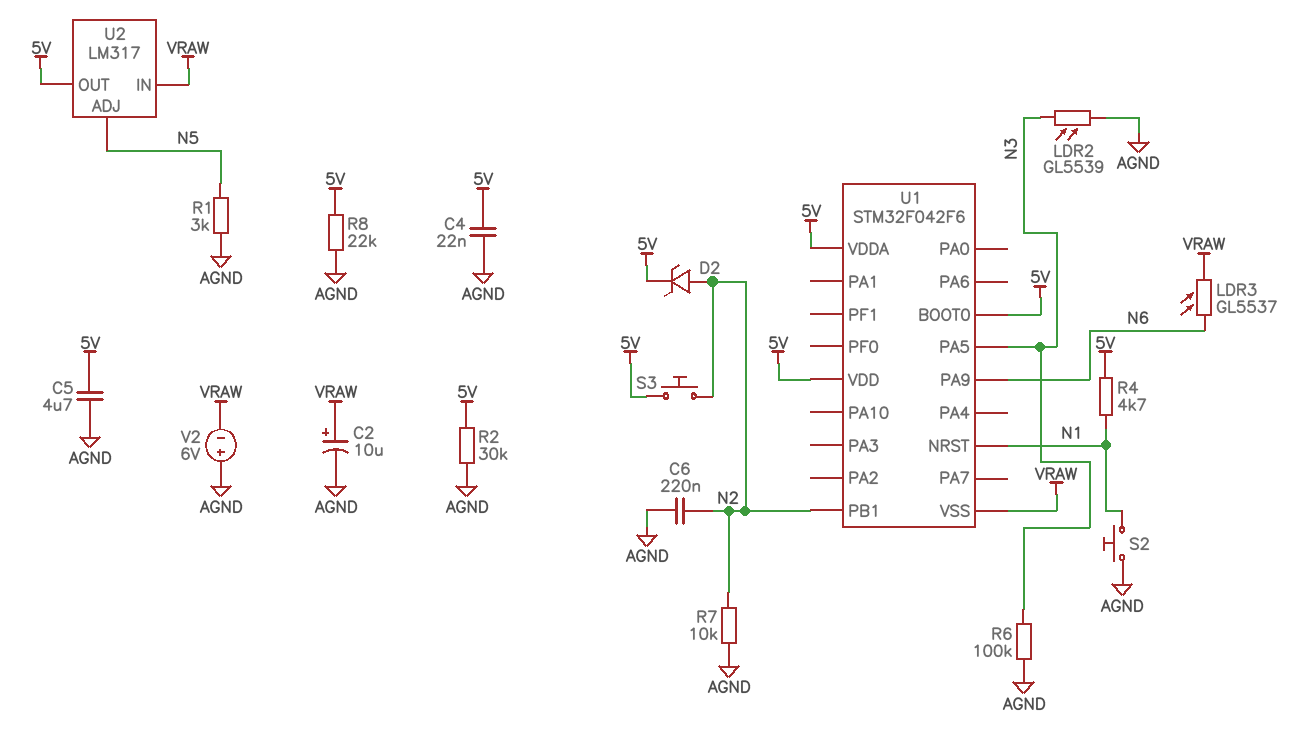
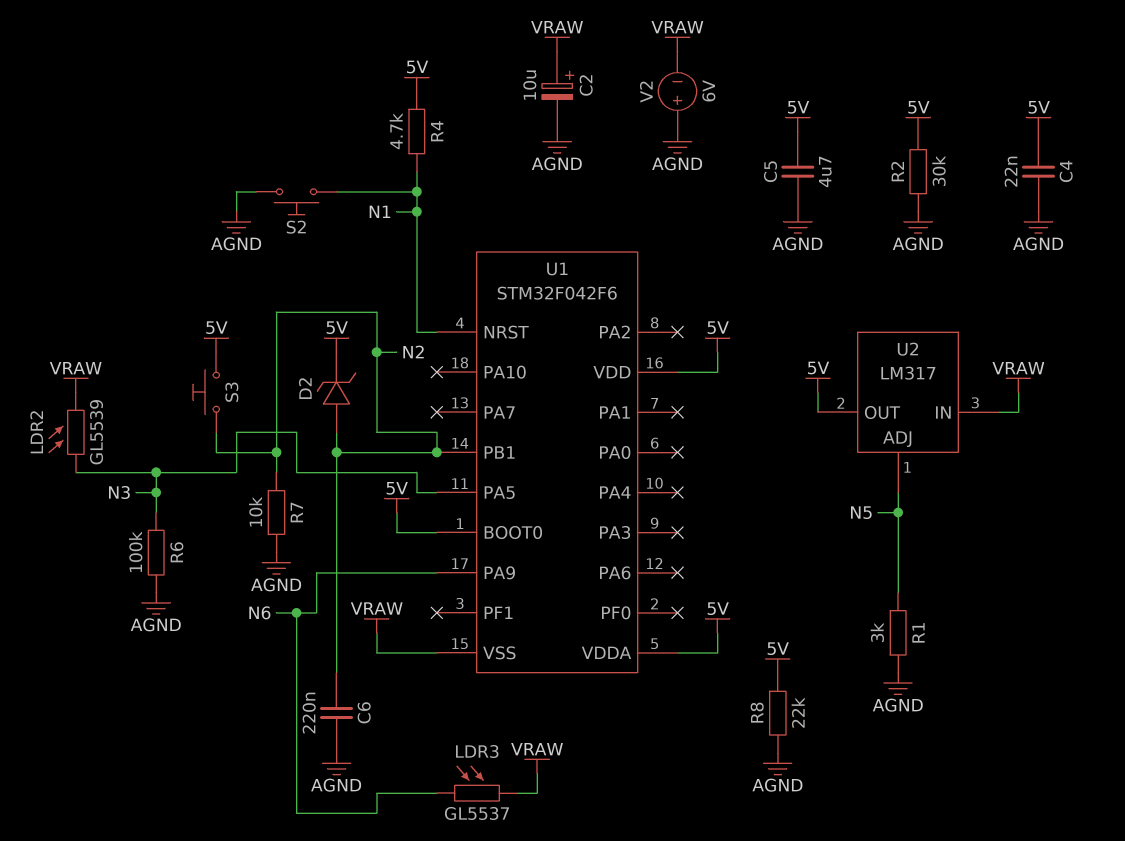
LDR2: GL5539 (AGND, N3) -> GL5539 (N3, VRAW)

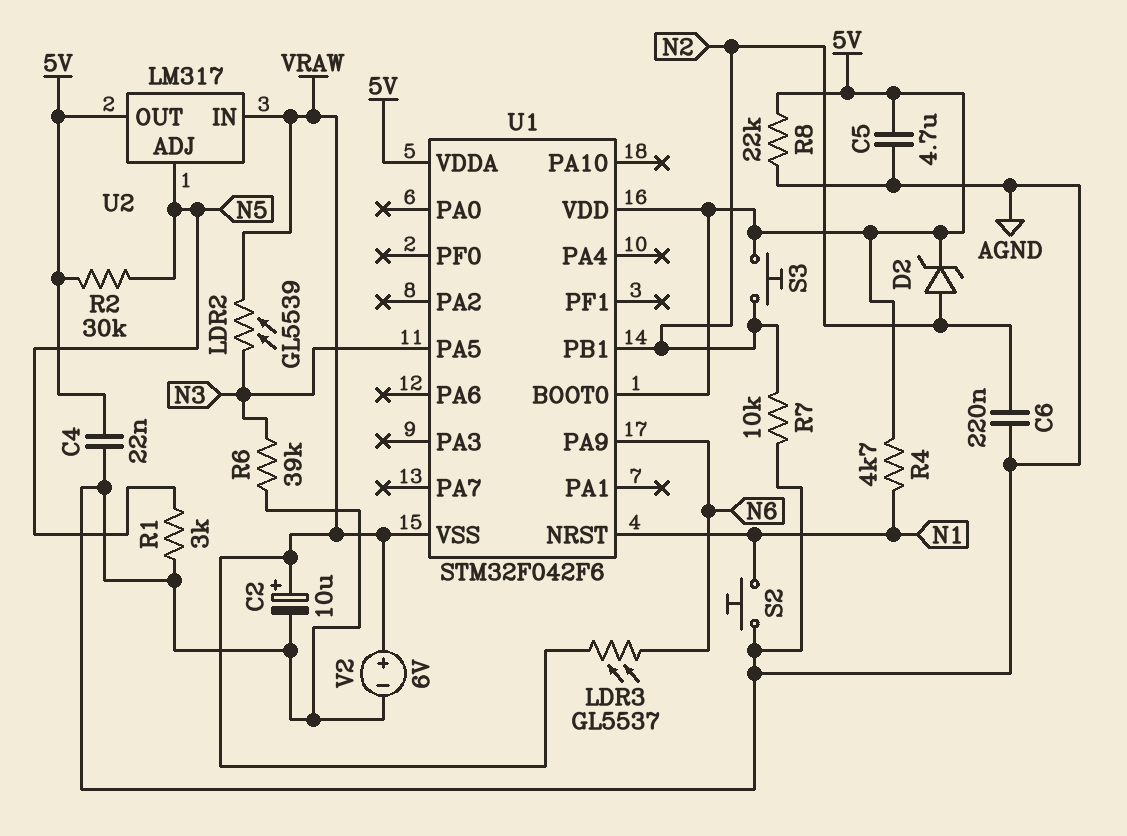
R2: 30k (5V, AGND) -> 30k (5V, N5)
R6: 100k (AGND, N3) -> 39k (AGND, N3)
V2: 6V (plus AGND, minus VRAW) -> 6V (plus VRAW, minus AGND)

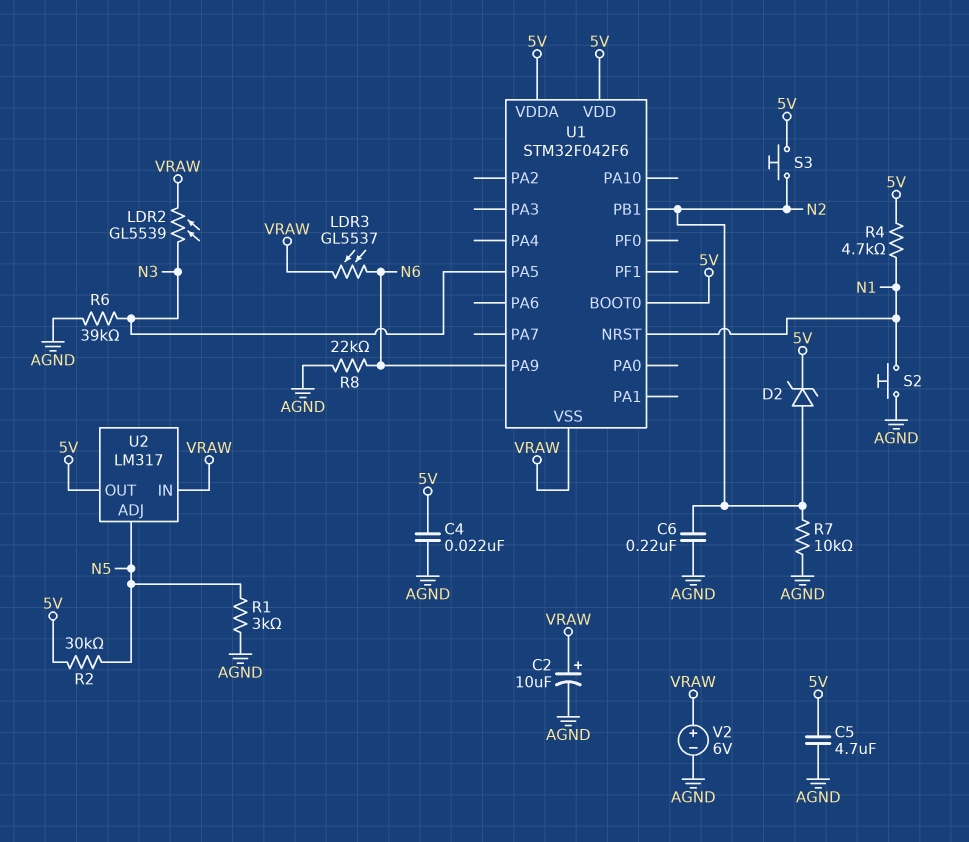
R8: 22k (5V, AGND) -> 22k (AGND, N6)

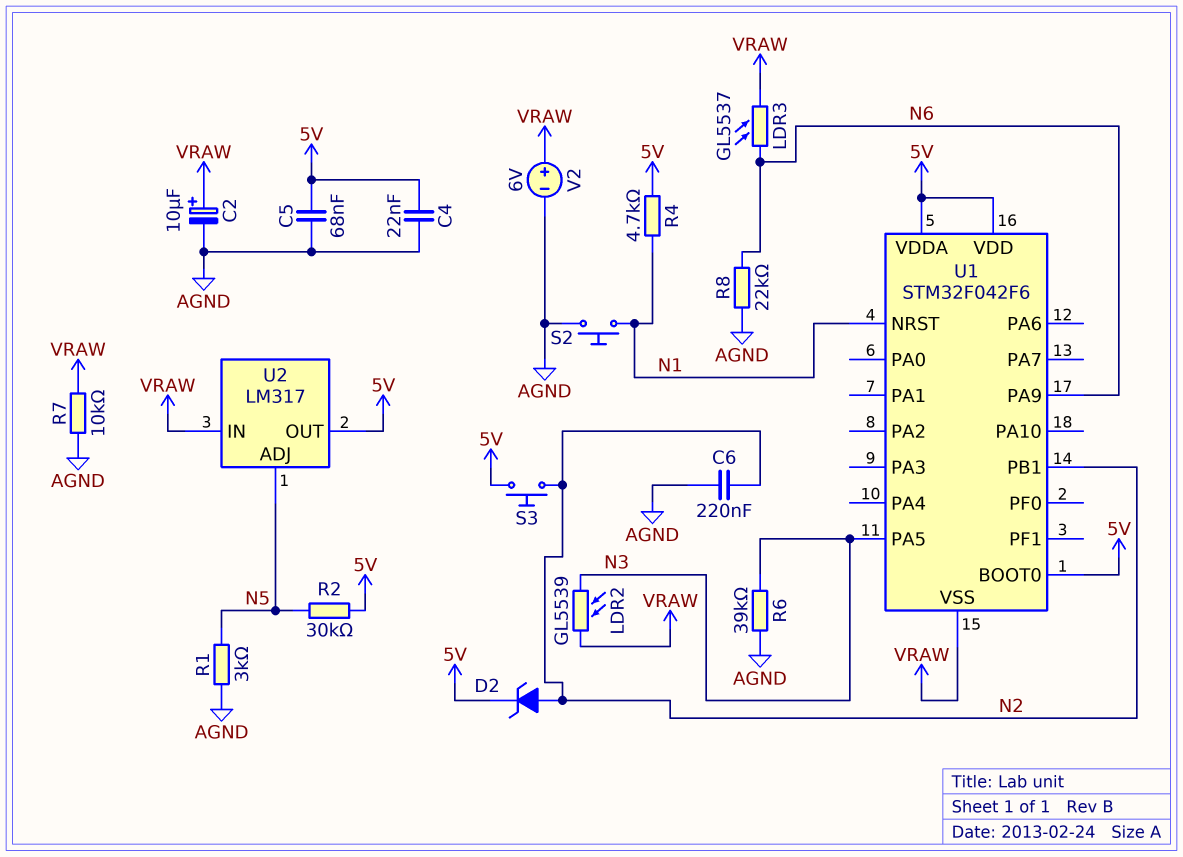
C5: 4.7uF (5V, AGND) -> 68nF (5V, AGND)
R7: 10k (AGND, N2) -> 10k (AGND, VRAW)

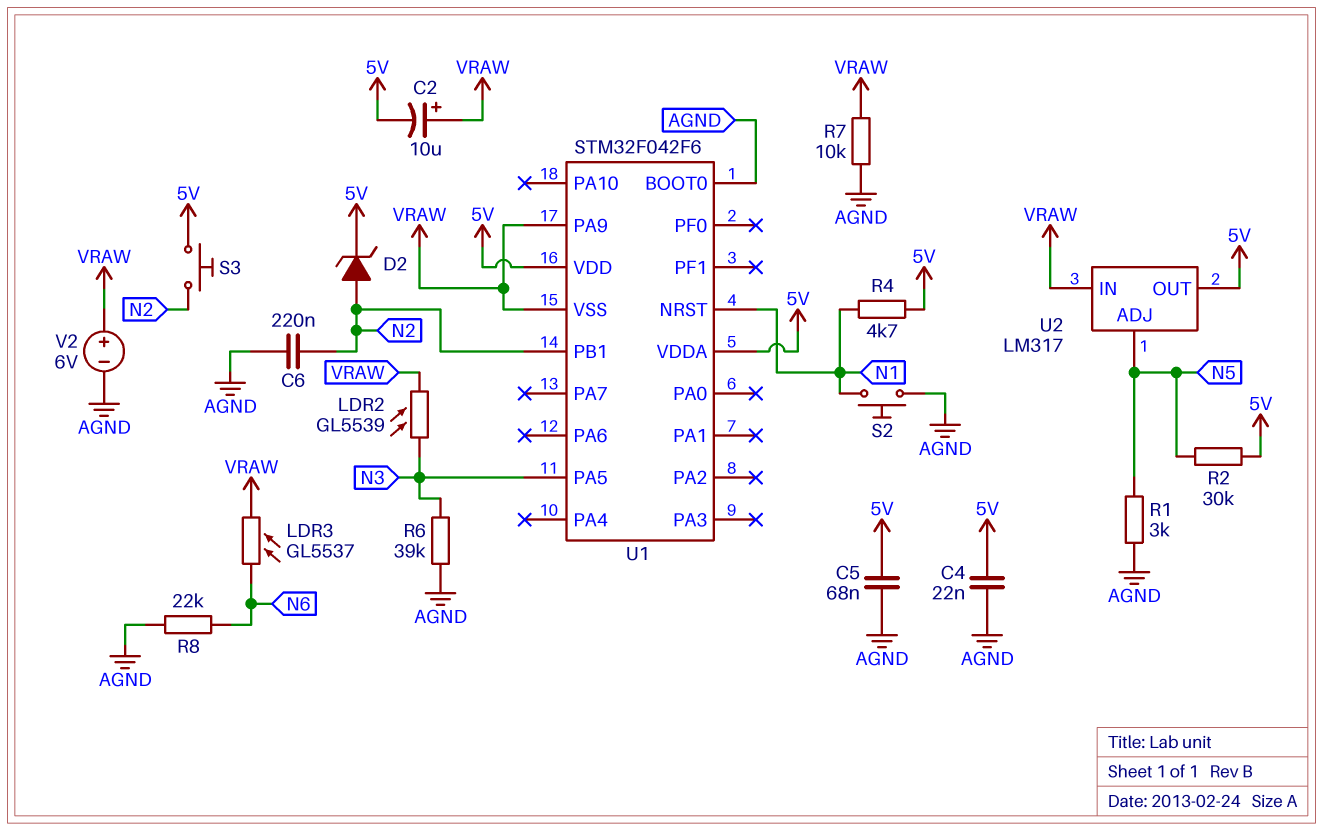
C2: 10uF (plus VRAW, minus AGND) -> 10uF (plus VRAW, minus 5V)
U1 pin BOOT0: 5V -> AGND
U1 pin PA9: N6 -> VRAW

